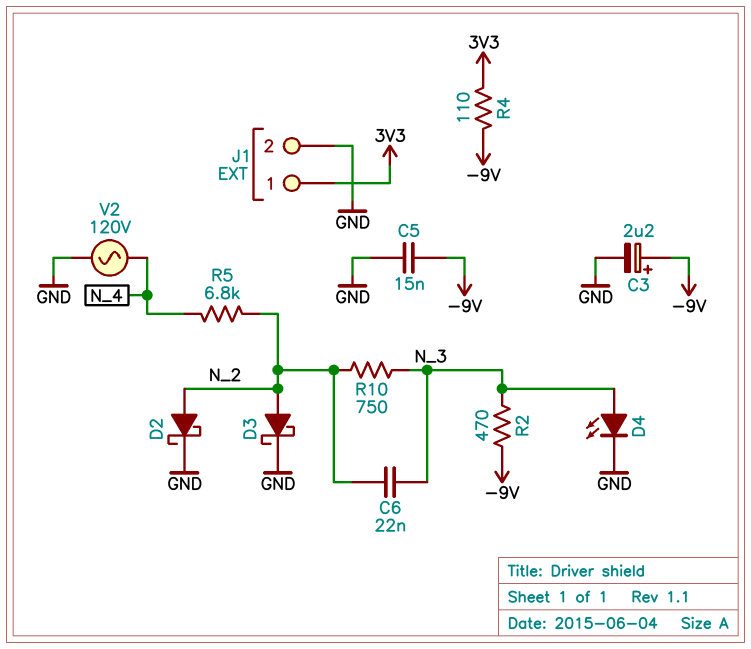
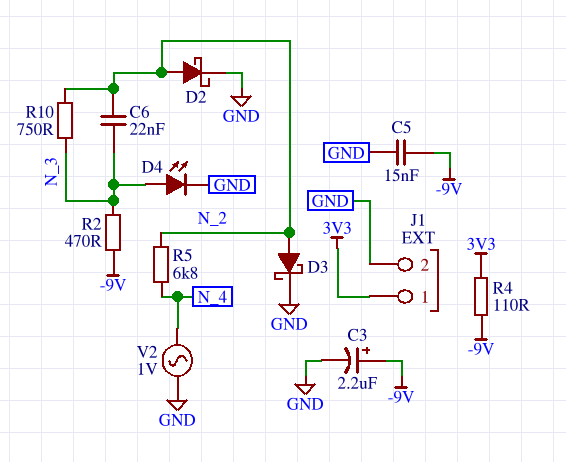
V2: AC 120V (GND, N_4) -> AC 1V (GND, N_4)

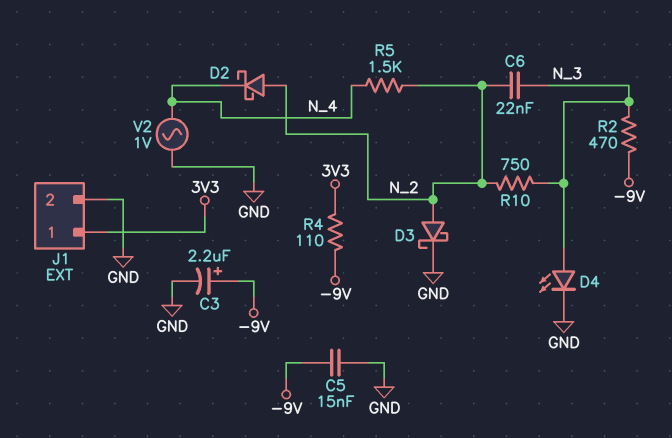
D2: schottky (A N_2, K GND) -> schottky (A N_2, K N_4)
R5: 6.8k (N_2, N_4) -> 1.5k (N_2, N_4)

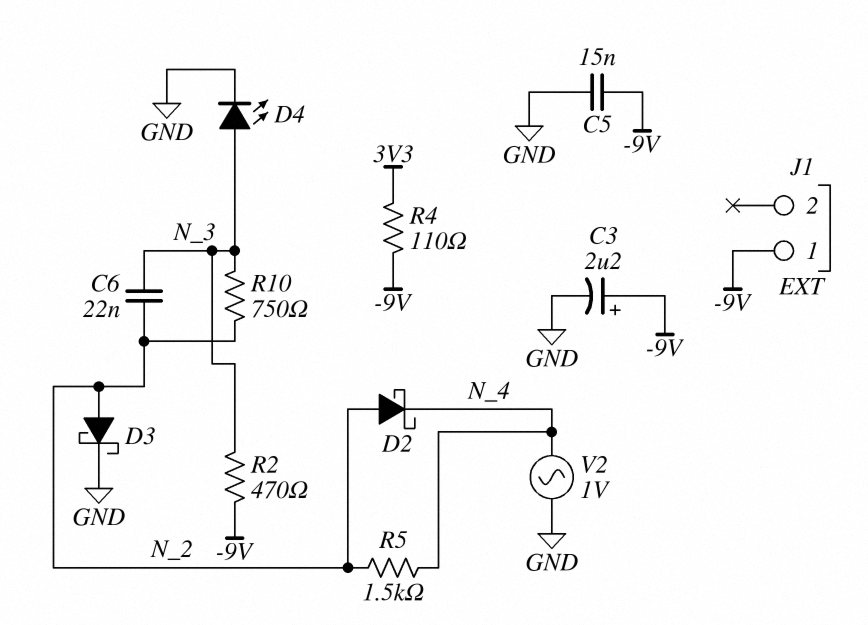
J1 pin 1: 3V3 -> -9V
J1 pin 2: GND -> none

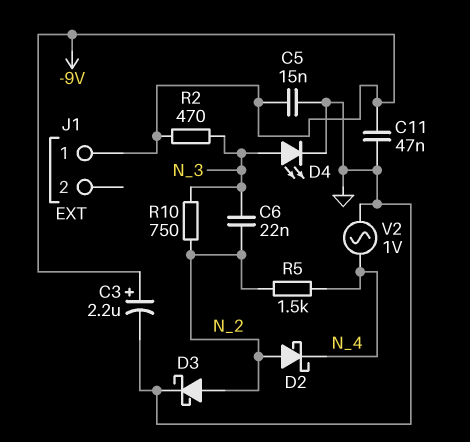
C11: none -> 47nF (-9V, GND)
R4: 110 (-9V, 3V3) -> none

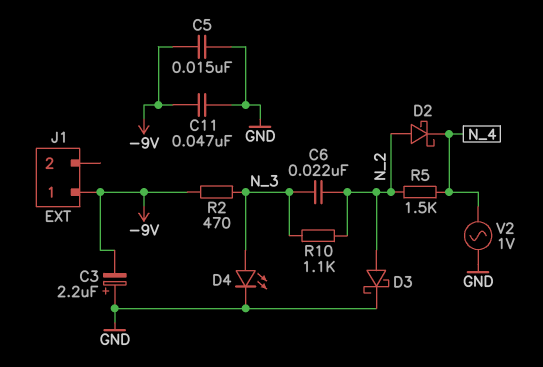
C3: 2.2uF (plus -9V, minus GND) -> 2.2uF (plus GND, minus -9V)
R10: 750 (N_2, N_3) -> 1.1k (N_2, N_3)

